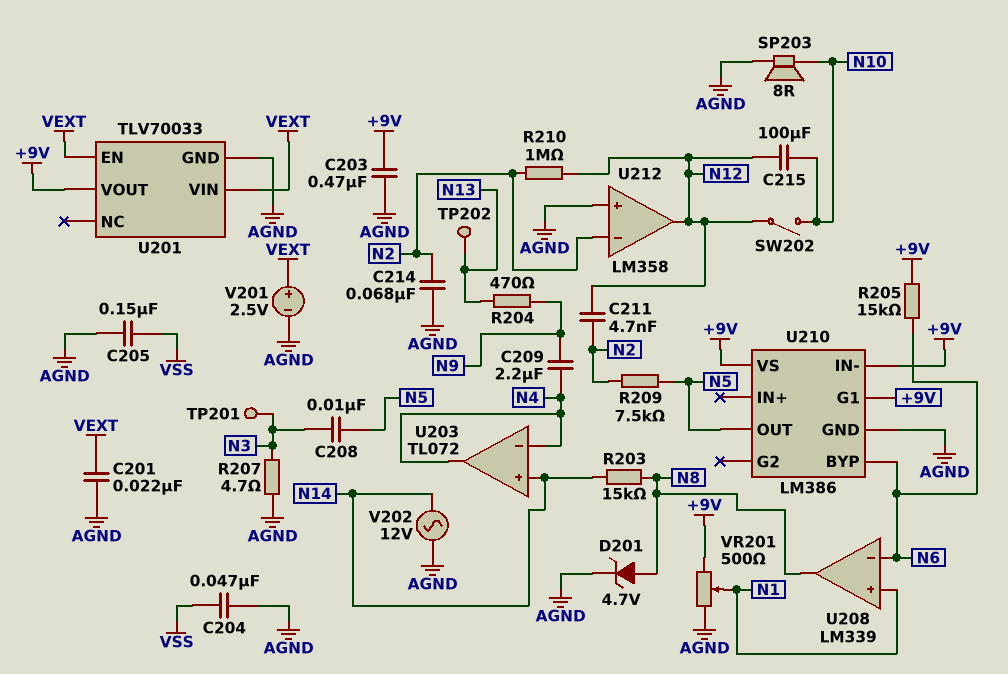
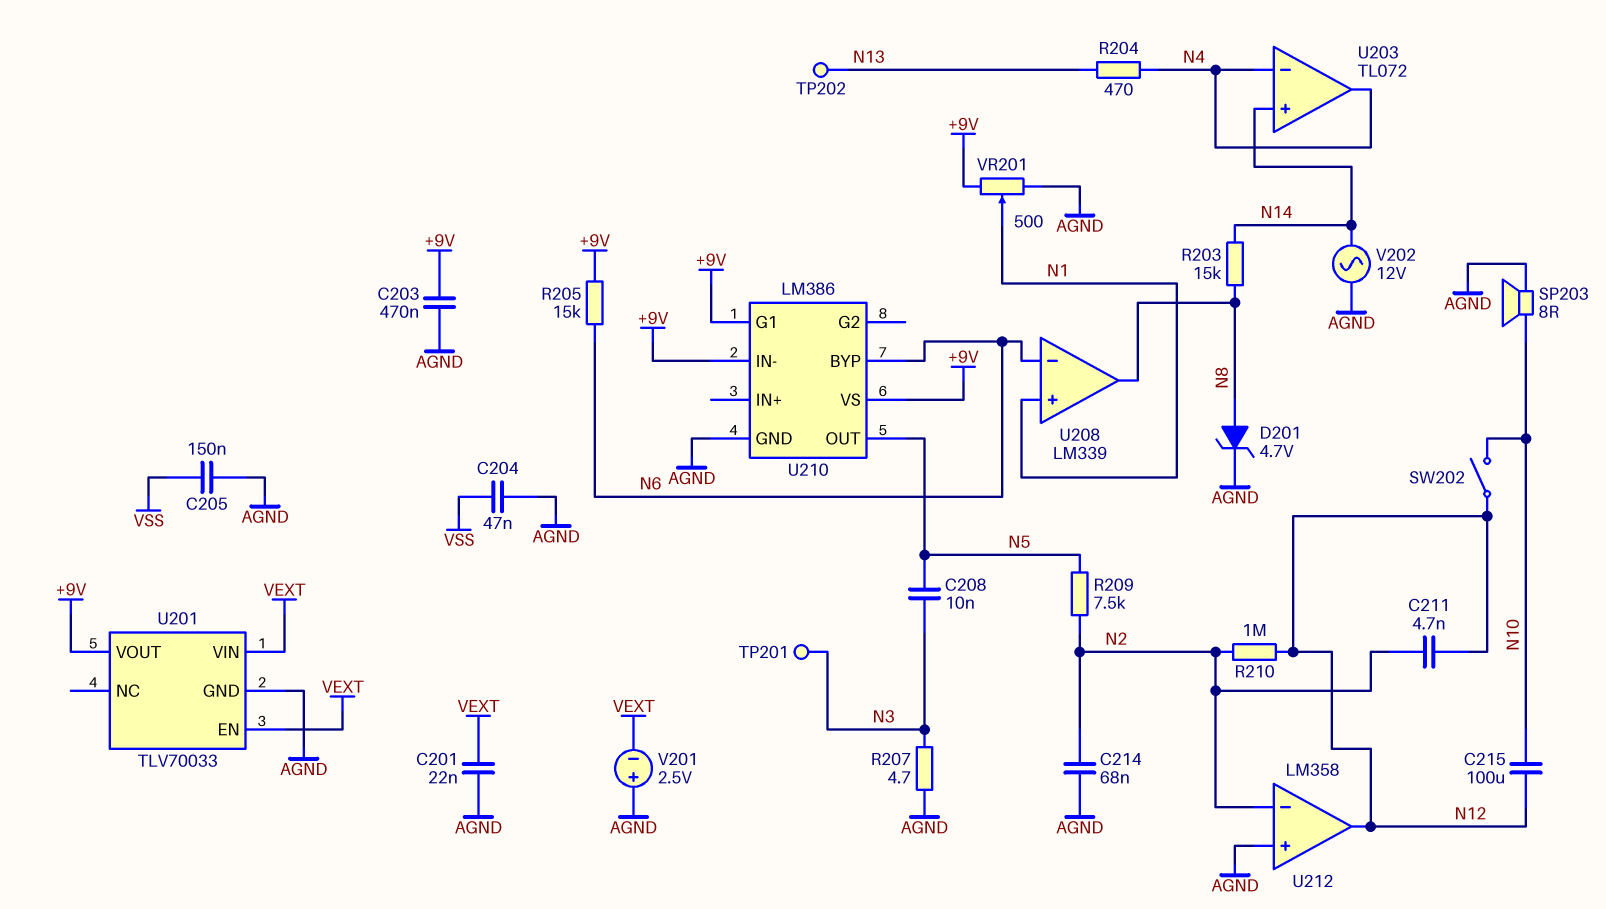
C209: 2.2uF (N4, N9) -> none
R204: 470 (N9, N13) -> 470 (N4, N13)
V201: 2.5V (plus VEXT, minus AGND) -> 2.5V (plus AGND, minus VEXT)

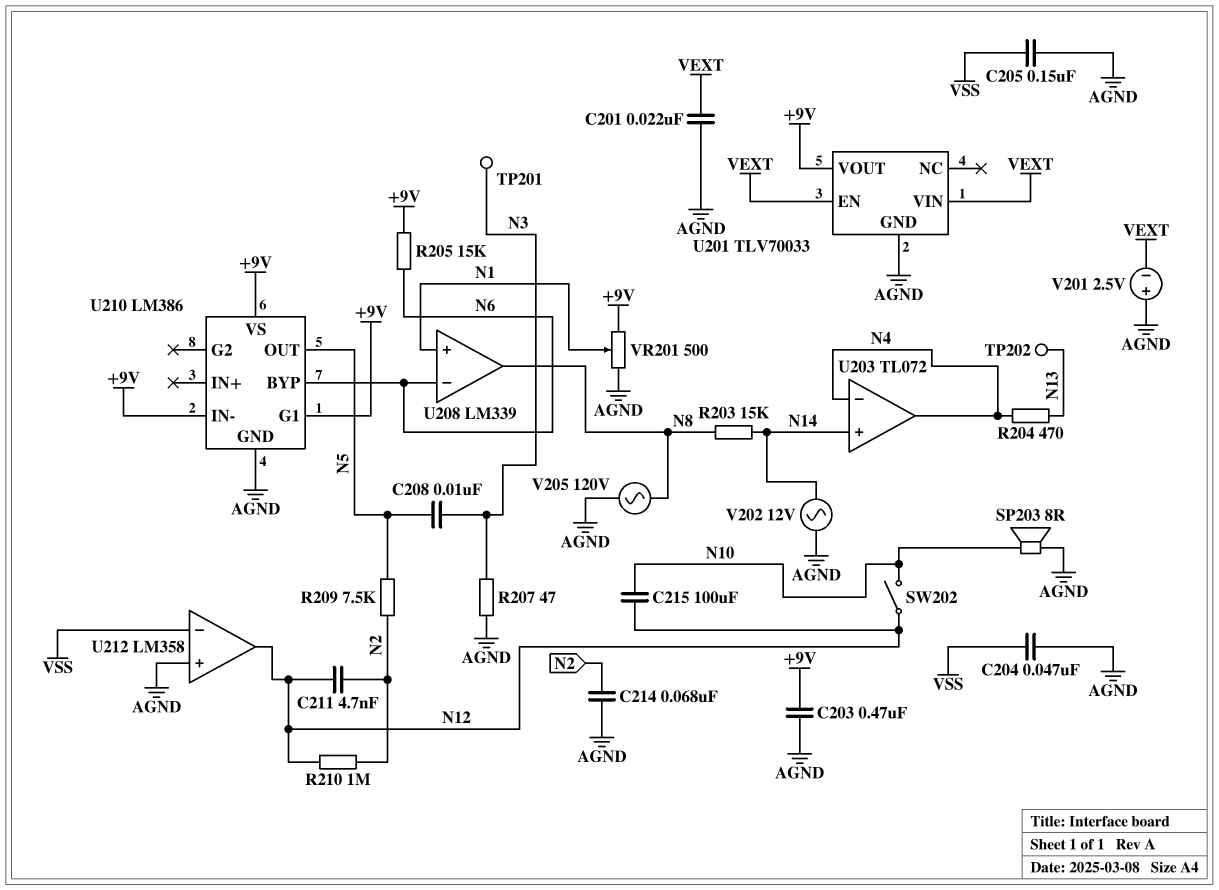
D201: zener 4.7V (A N8, K AGND) -> none
R207: 4.7 (AGND, N3) -> 47 (AGND, N3)
U212 pin in-: N2 -> VSS
V205: none -> AC 120V (AGND, N8)

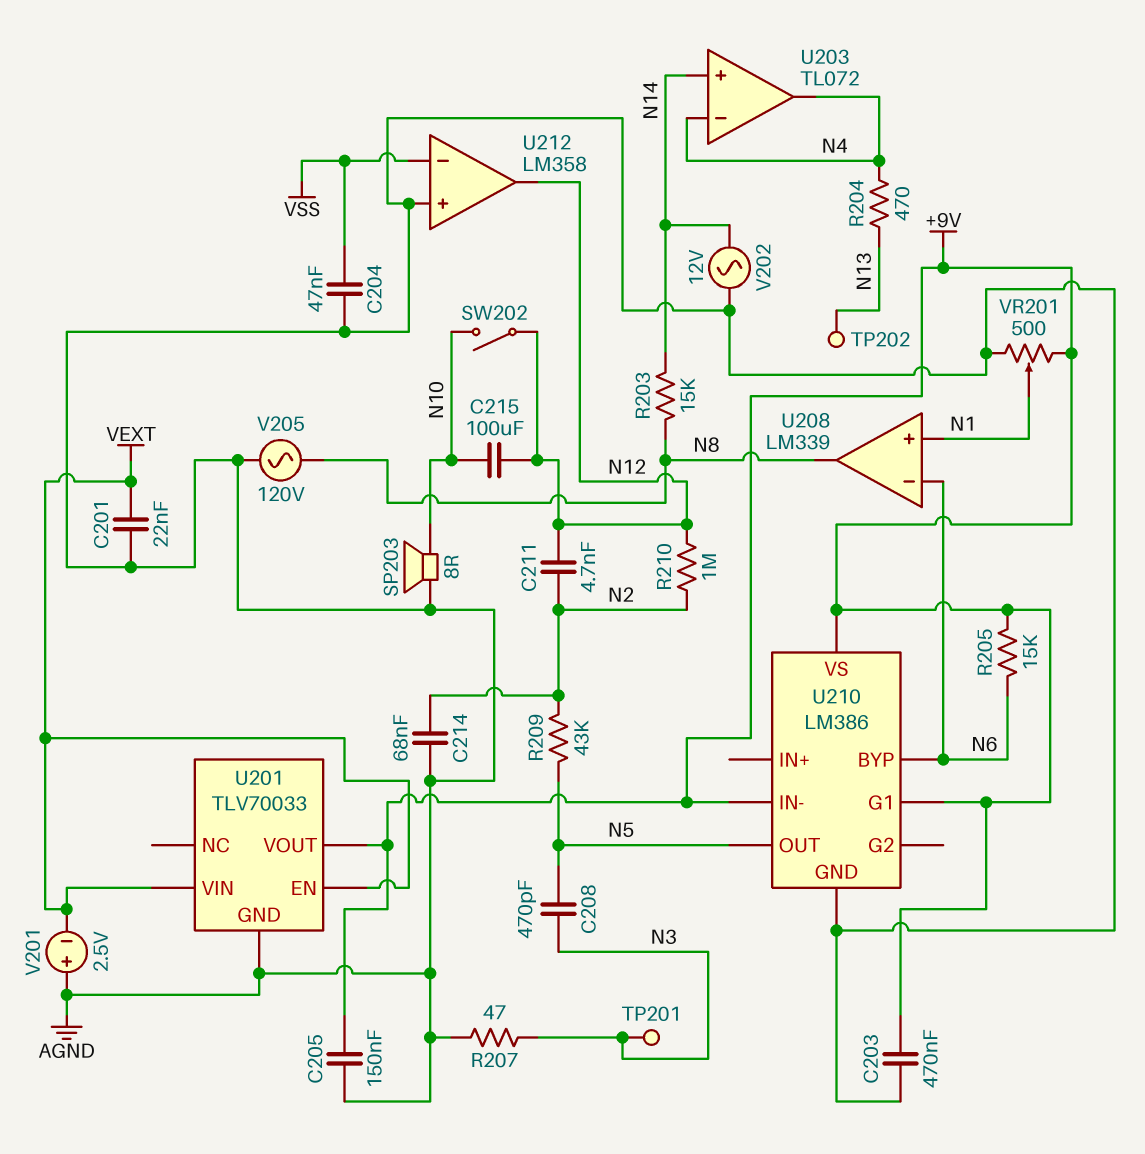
C205: 150nF (AGND, VSS) -> 150nF (+9V, AGND)
C208: 10nF (N3, N5) -> 470pF (N3, N5)
R209: 7.5k (N2, N5) -> 43k (N2, N5)

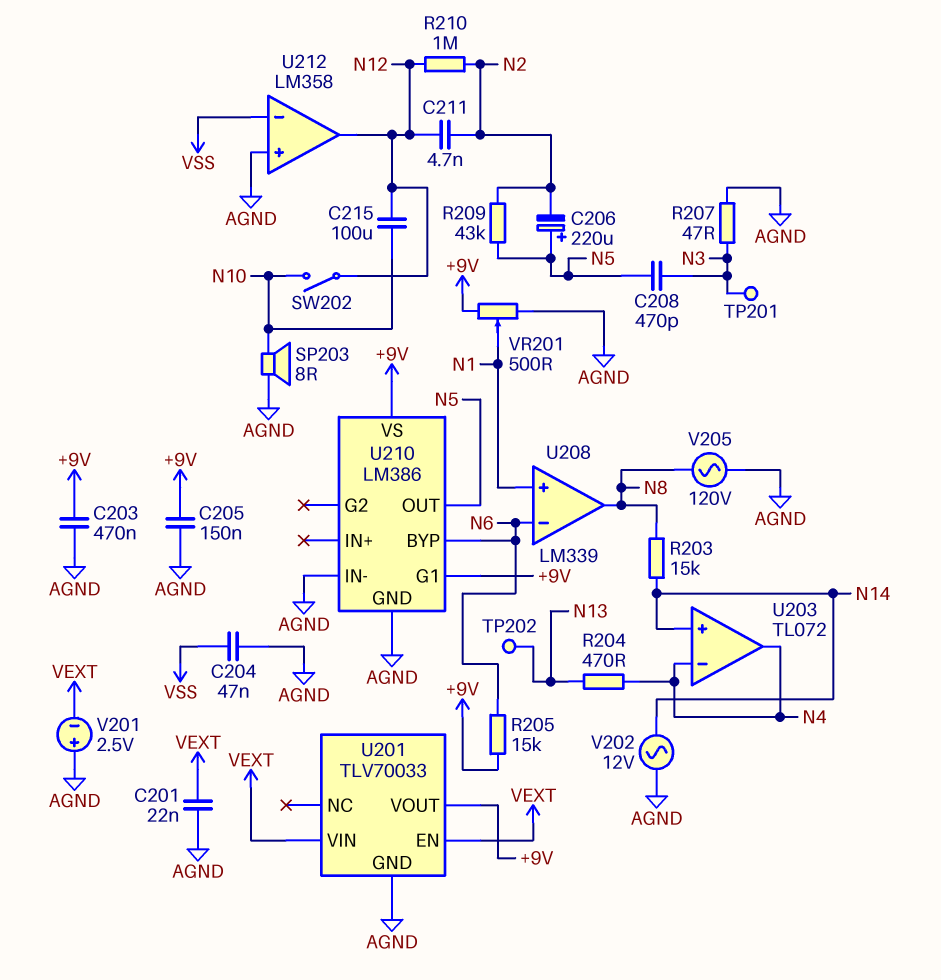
C206: none -> 220uF (plus N5, minus N2)
C214: 68nF (AGND, N2) -> none
U210 pin IN-: +9V -> AGND

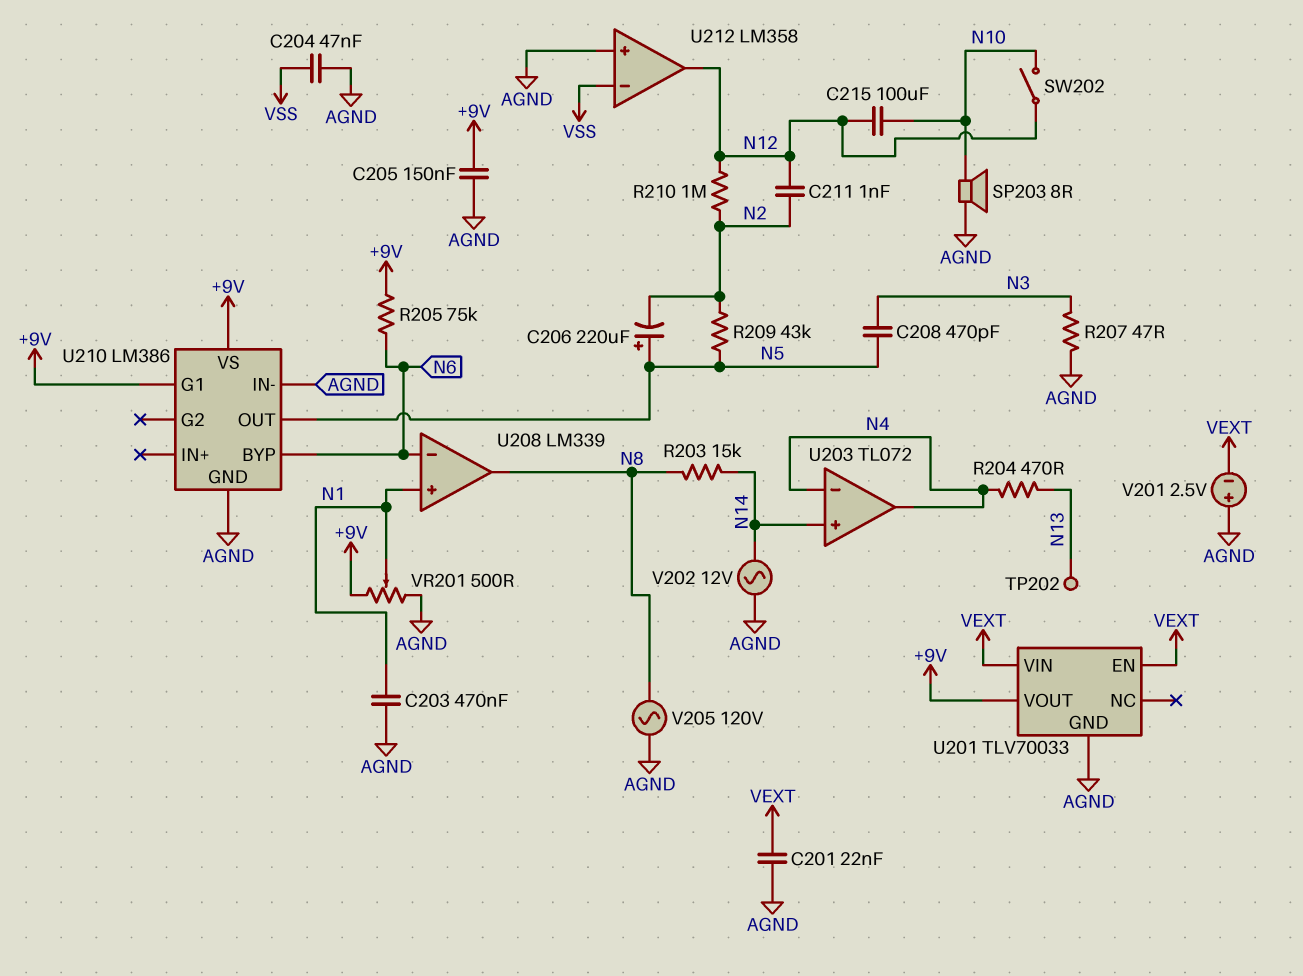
C203: 470nF (+9V, AGND) -> 470nF (AGND, N1)
C211: 4.7nF (N2, N12) -> 1nF (N2, N12)
R205: 15k (+9V, N6) -> 75k (+9V, N6)
TP201: test point (N3) -> none

